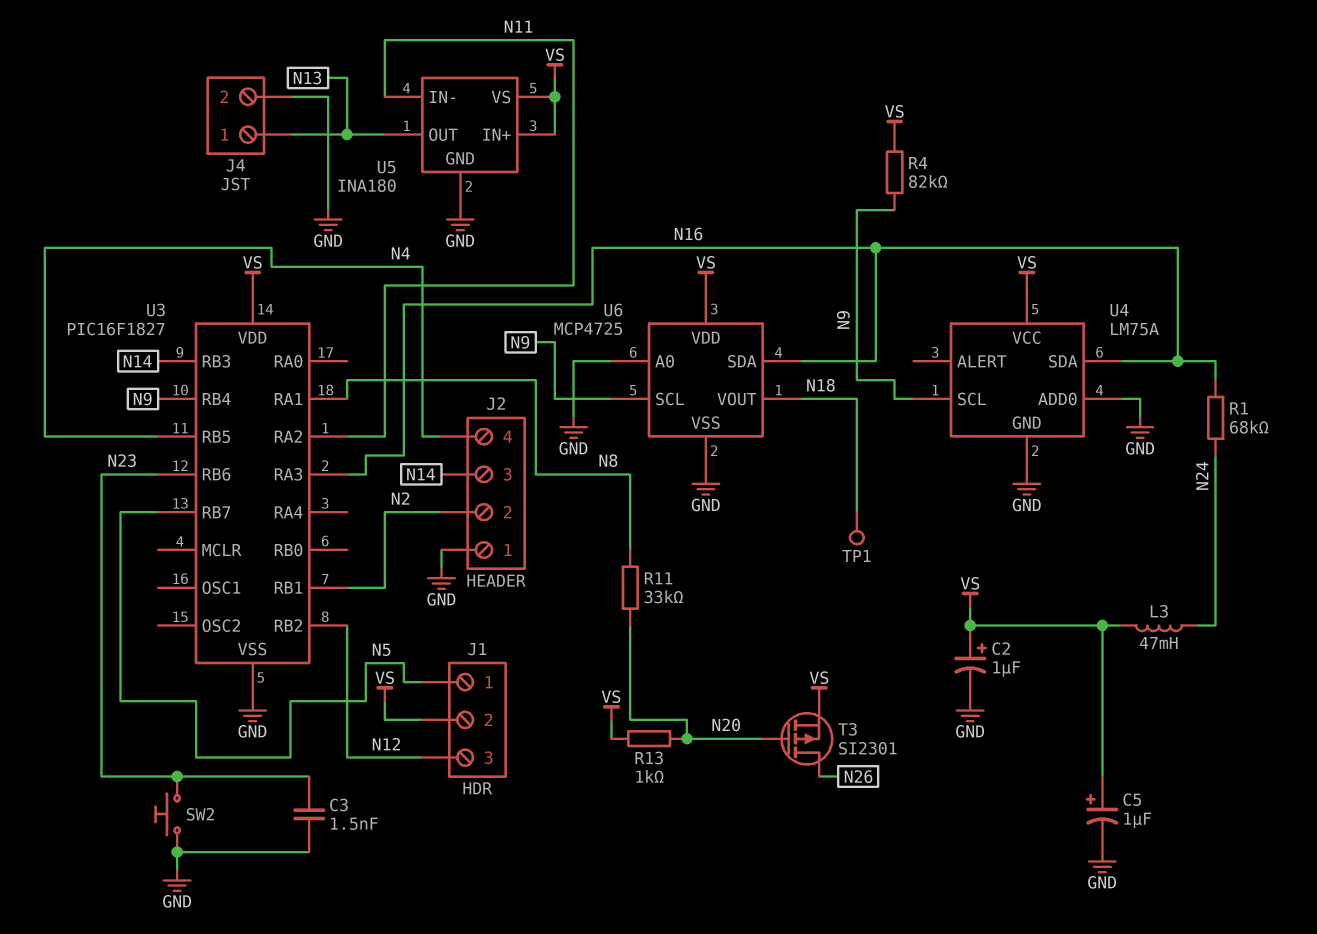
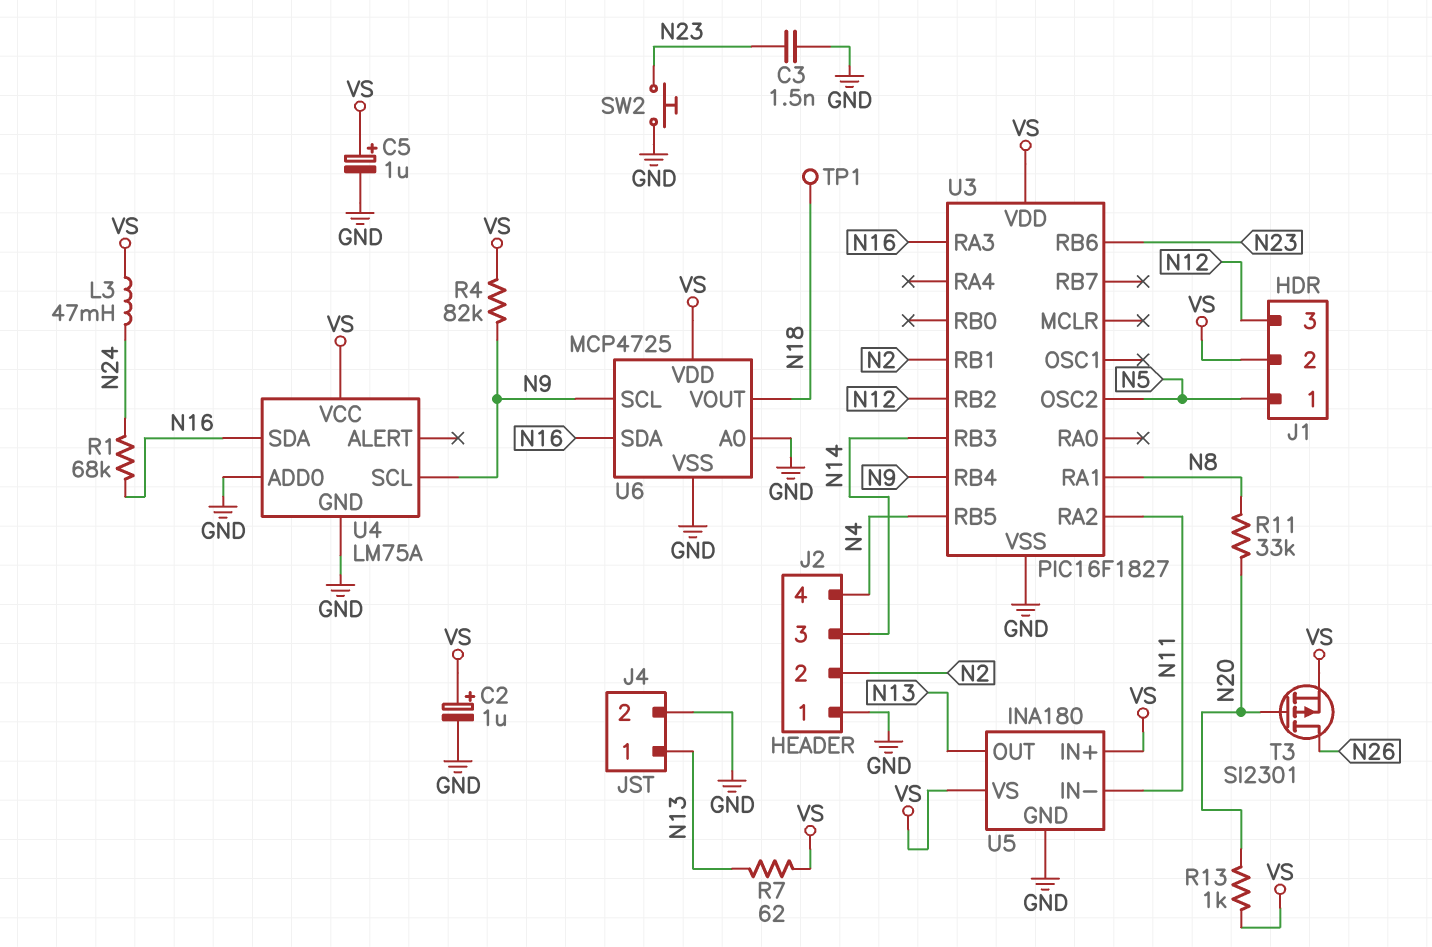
R7: none -> 62 (N13, VS)
U3 pin OSC2: none -> N5
U3 pin RB7: N5 -> none

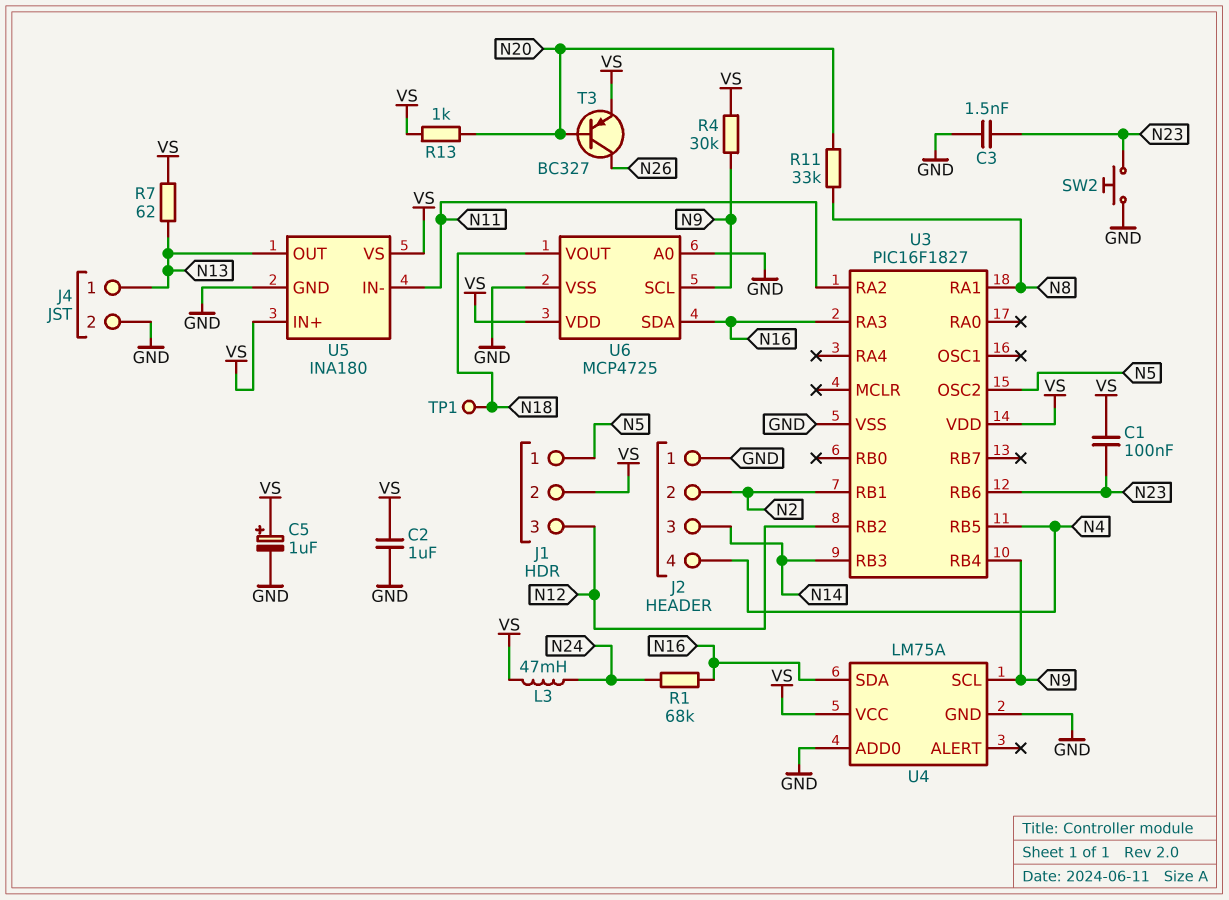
C1: none -> 100nF (N23, VS)
C2: 1uF (plus VS, minus GND) -> 1uF (GND, VS)
R4: 82k (N9, VS) -> 30k (N9, VS)
T3: PMOS SI2301 (G N20, D N26, S VS) -> PNP BC327 (B N20, C N26, E VS)

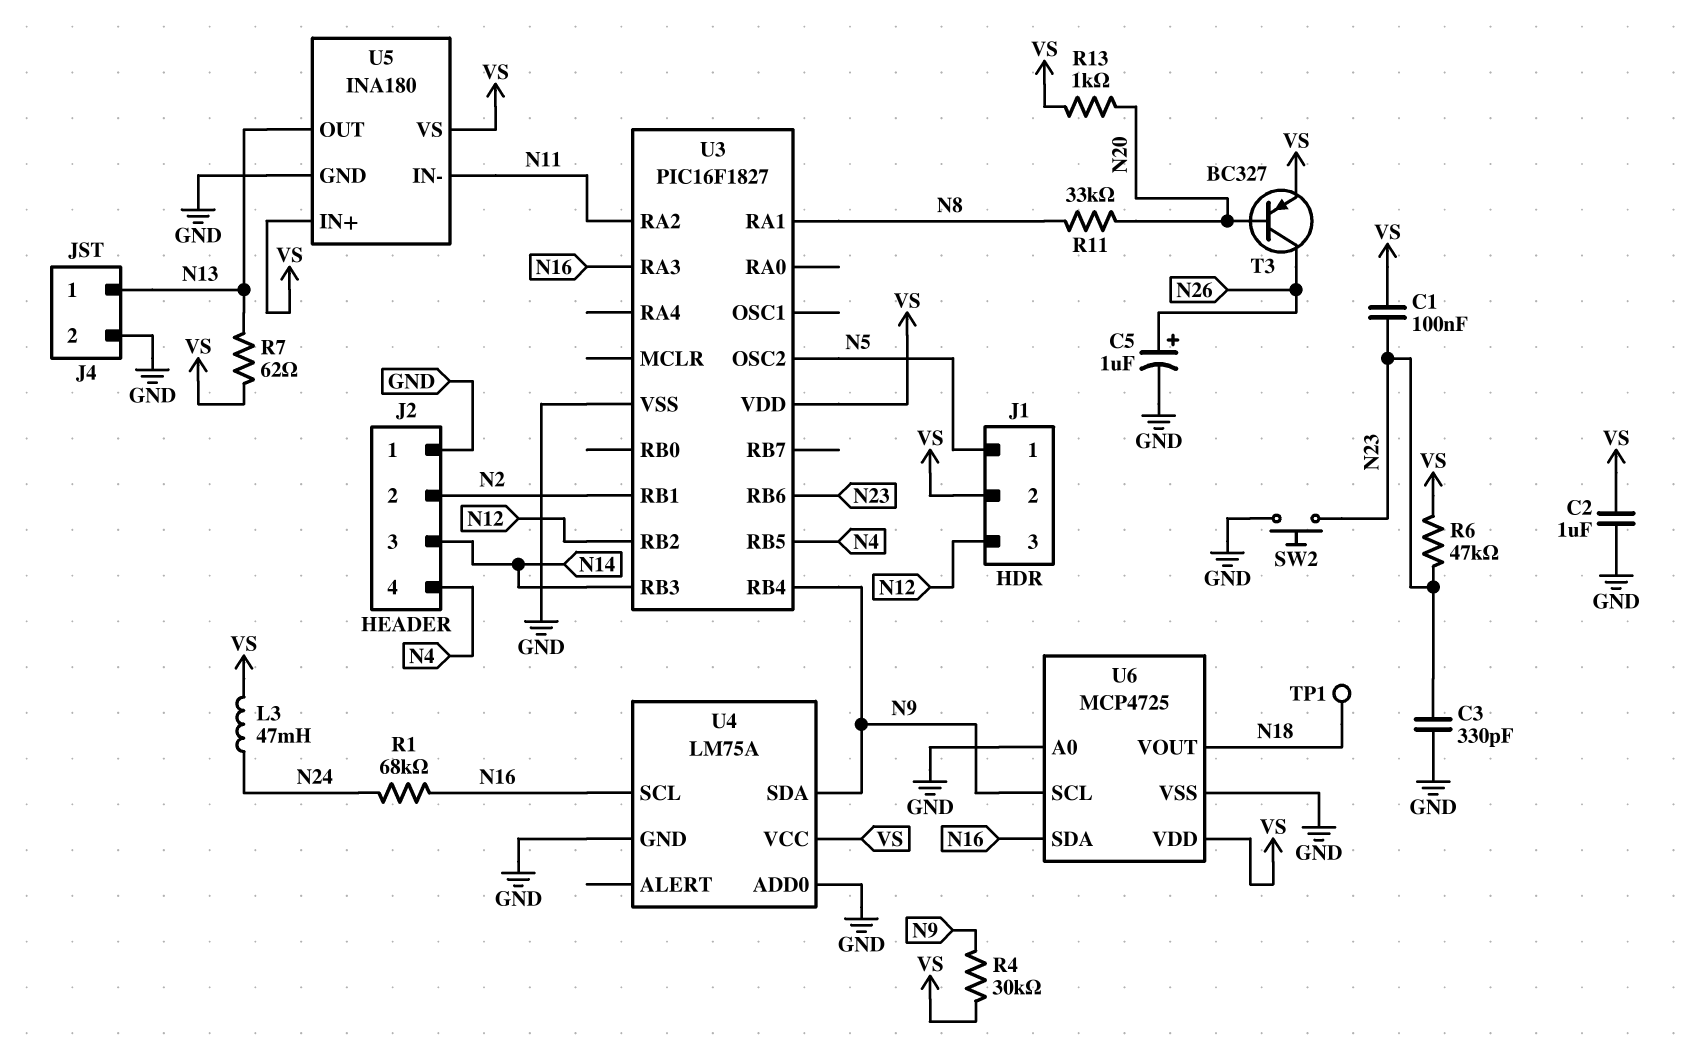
C3: 1.5nF (GND, N23) -> 330pF (GND, N23)
C5: 1uF (plus VS, minus GND) -> 1uF (plus N26, minus GND)
R6: none -> 47k (N23, VS)
U4 pin SCL: N9 -> N16
U4 pin SDA: N16 -> N9

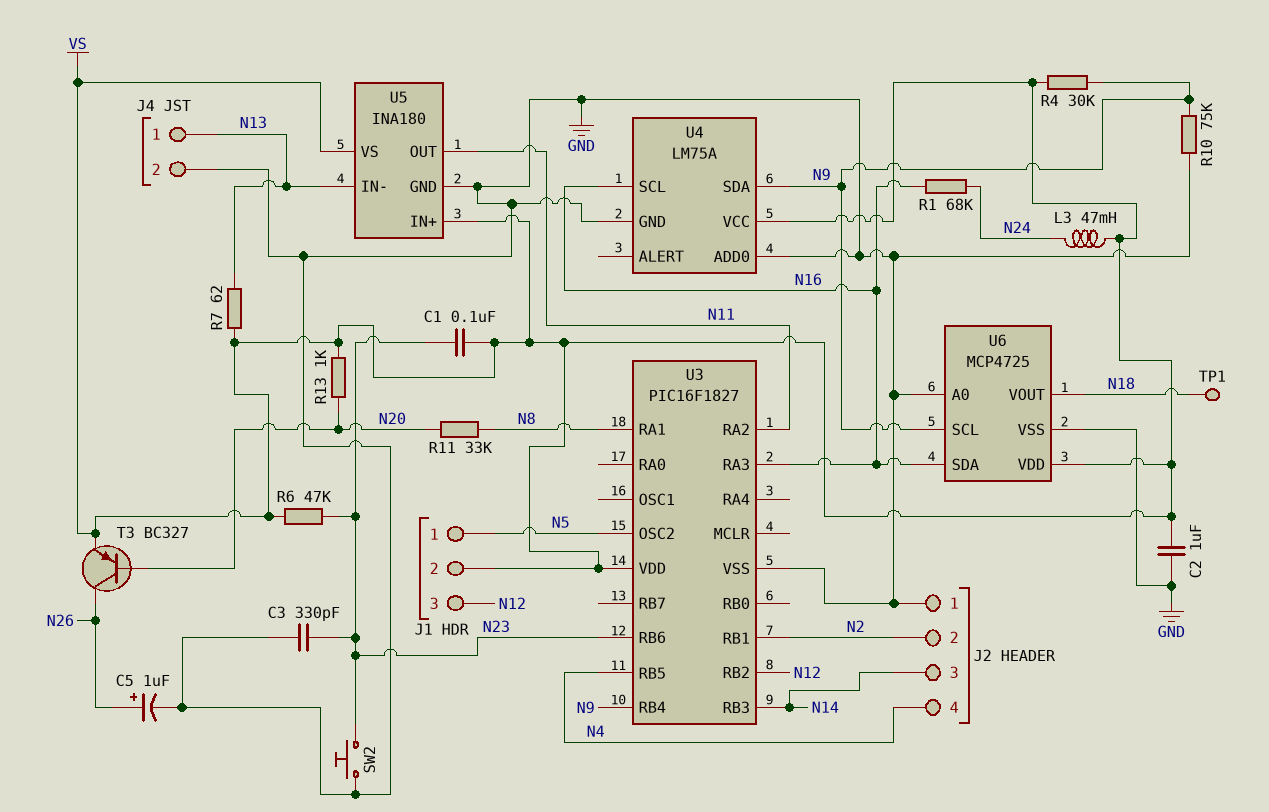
R10: none -> 75k (GND, N9)
U5 pin IN-: N11 -> N13
U5 pin OUT: N13 -> N11

